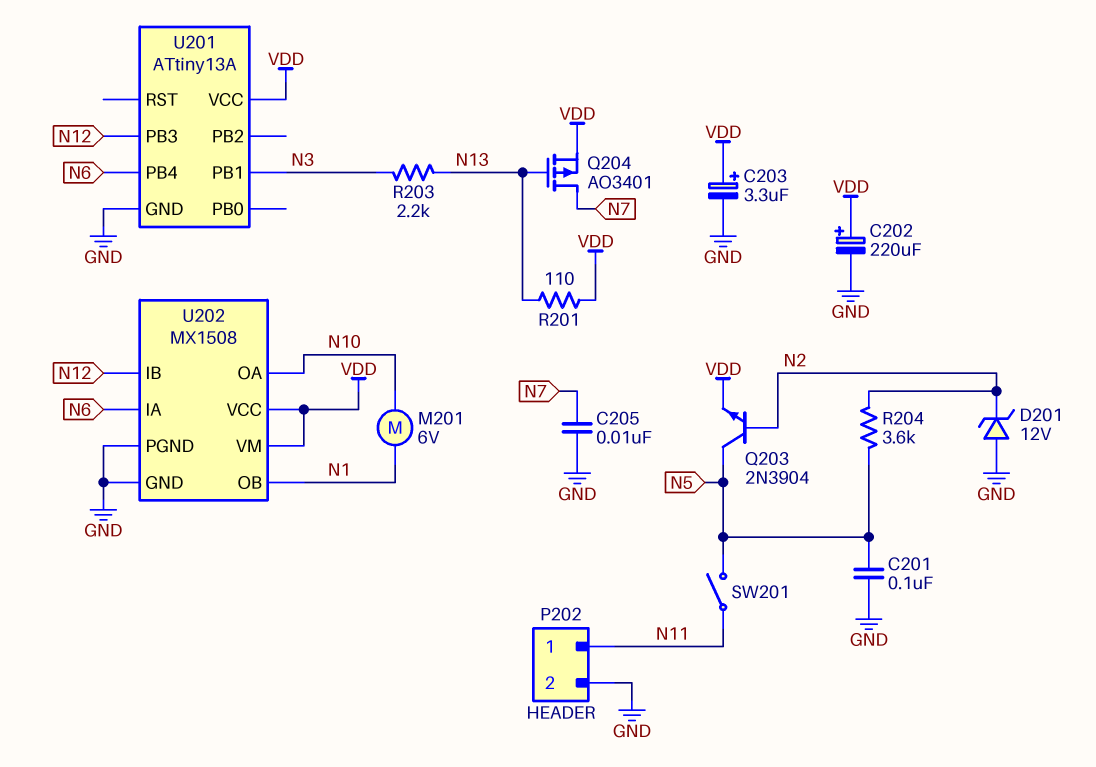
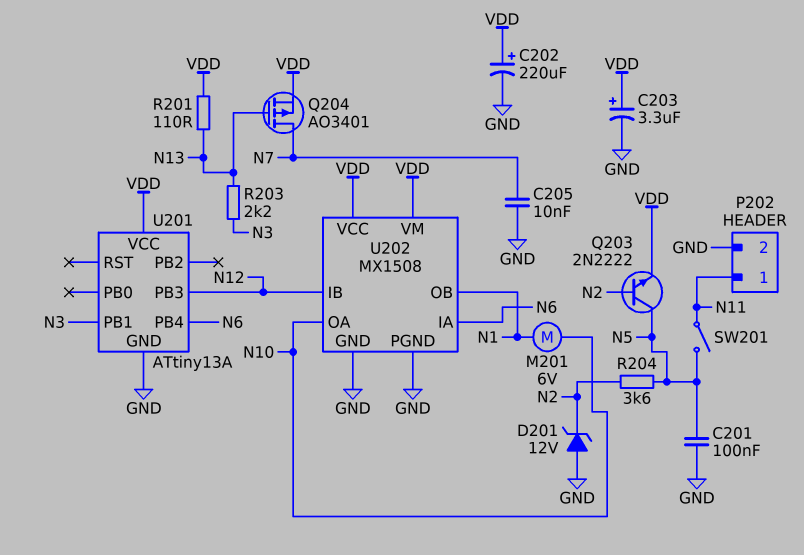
Q203: NPN 2N3904 (B N2, C N5, E VDD) -> NPN 2N2222 (B N2, C N5, E VDD)

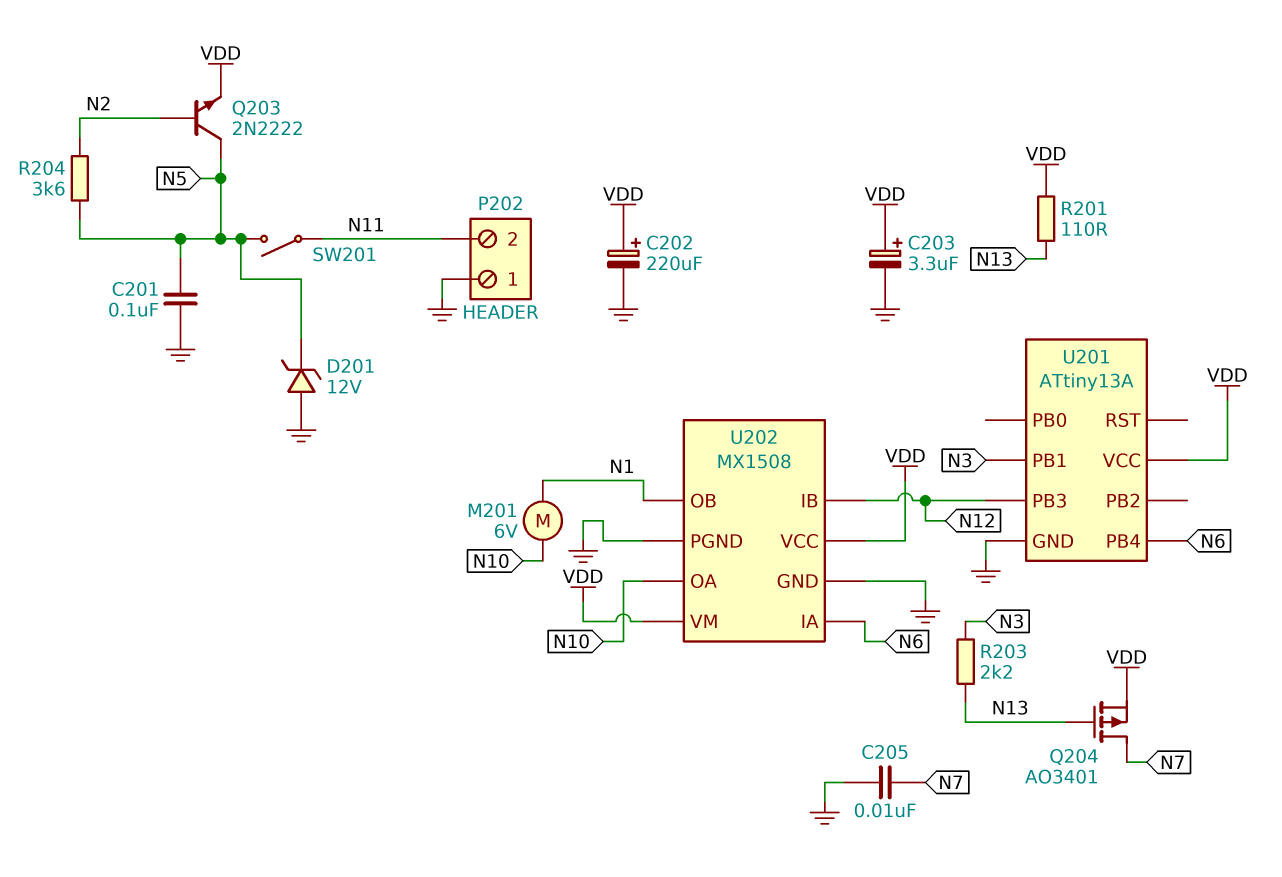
D201: zener 12V (A GND, K N2) -> zener 12V (A GND, K N5)
P202 pin 1: N11 -> GND
P202 pin 2: GND -> N11

